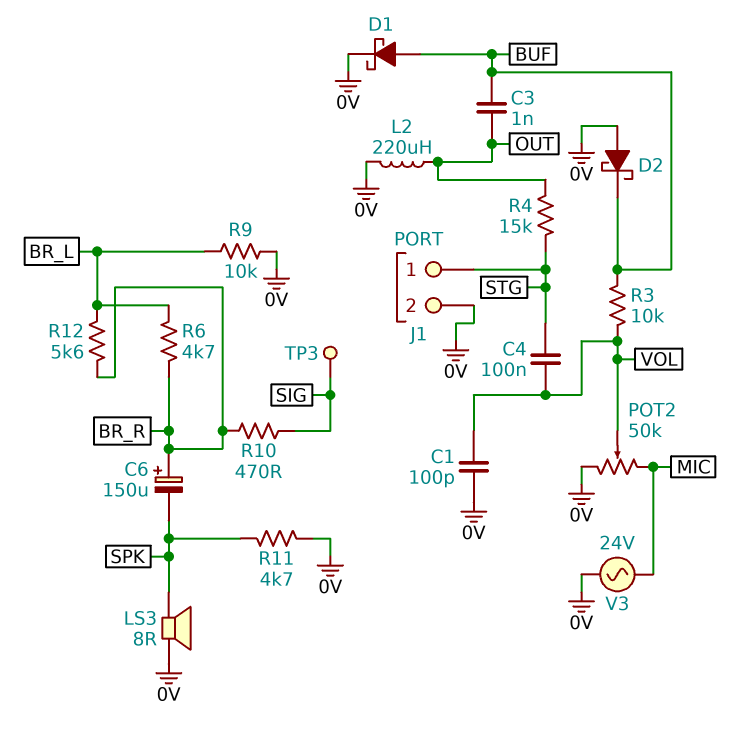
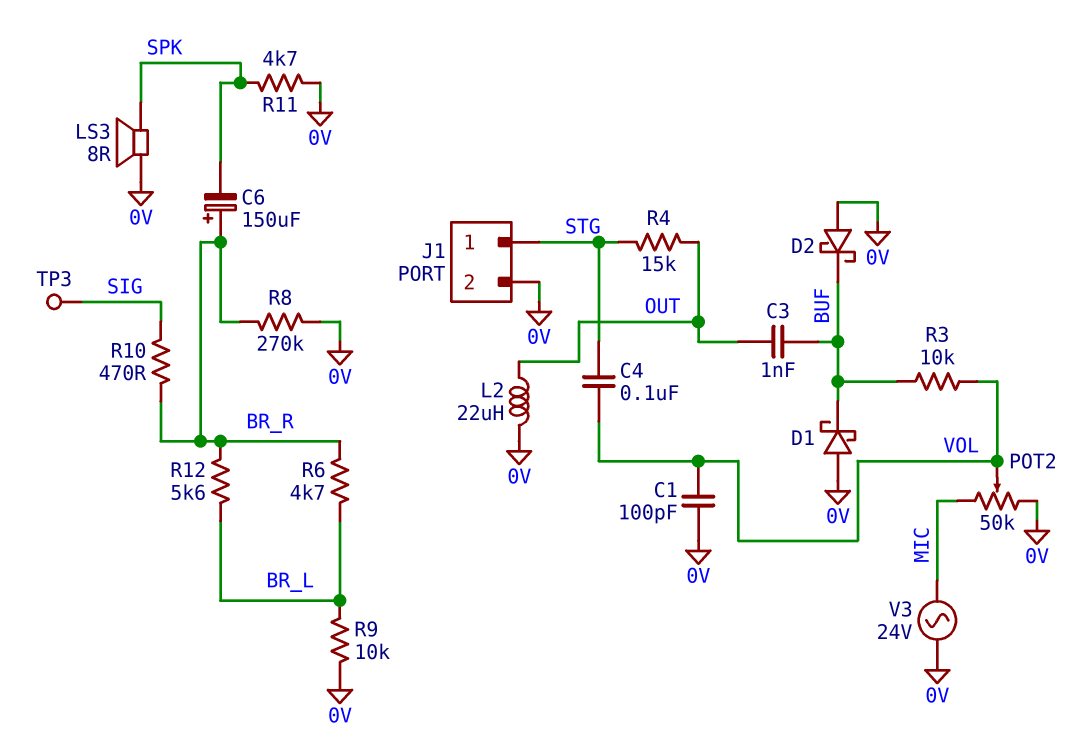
D1: schottky (A BUF, K 0V) -> schottky (A 0V, K BUF)
L2: 220uH (0V, OUT) -> 22uH (0V, OUT)
R8: none -> 270k (0V, BR_R)

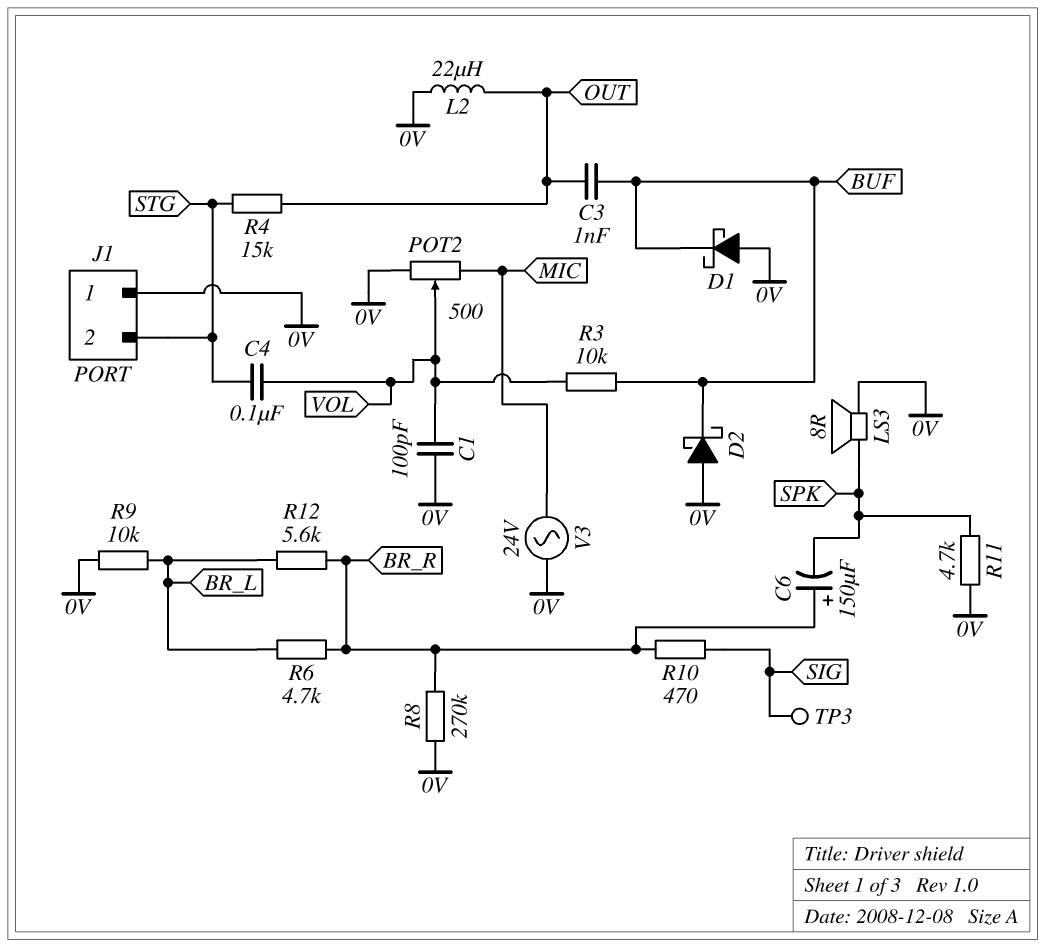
J1 pin 1: STG -> 0V
J1 pin 2: 0V -> STG
POT2: 50k (0V, MIC, wiper VOL) -> 500 (0V, MIC, wiper VOL)

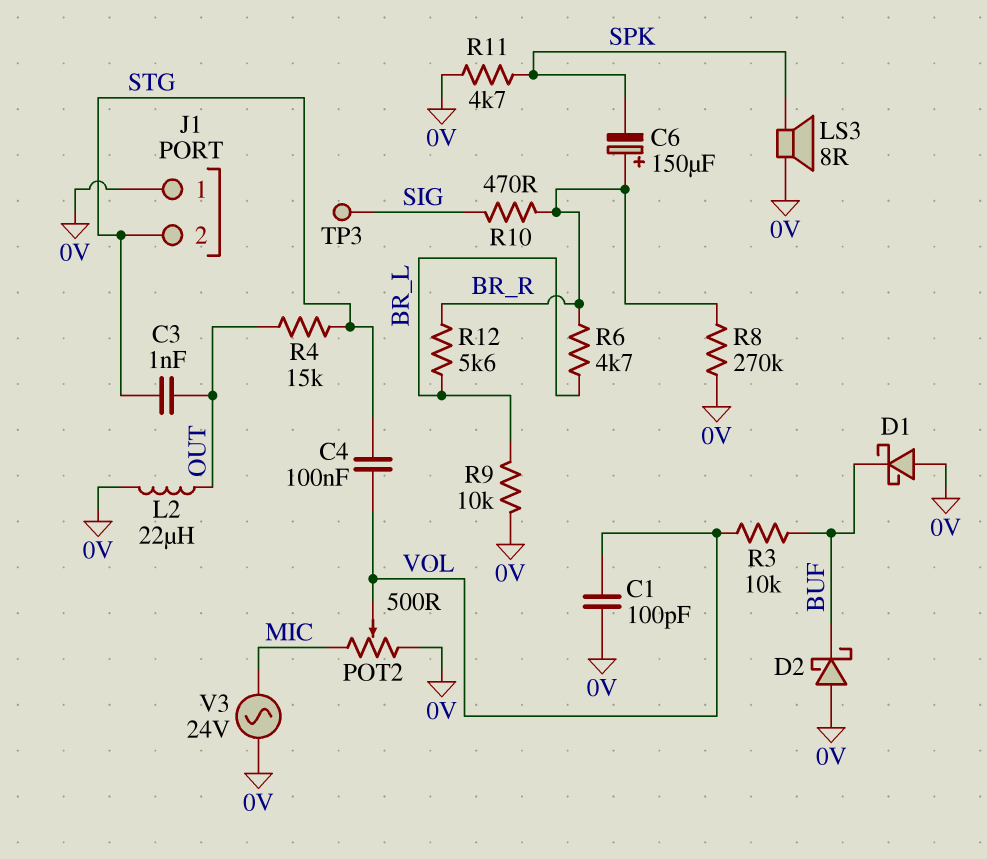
C3: 1nF (BUF, OUT) -> 1nF (OUT, STG)

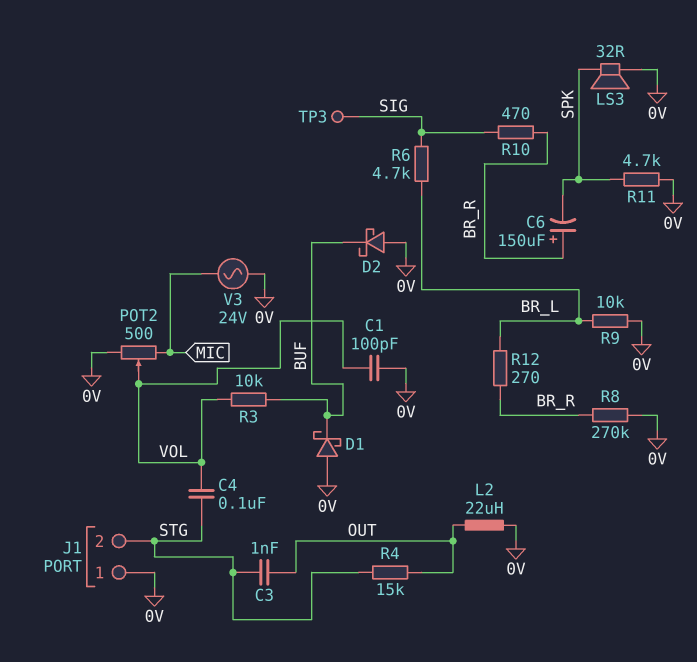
LS3: speaker 8R (0V, SPK) -> speaker 32R (0V, SPK)
R6: 4.7k (BR_L, BR_R) -> 4.7k (BR_L, SIG)
R12: 5.6k (BR_L, BR_R) -> 270 (BR_L, BR_R)

